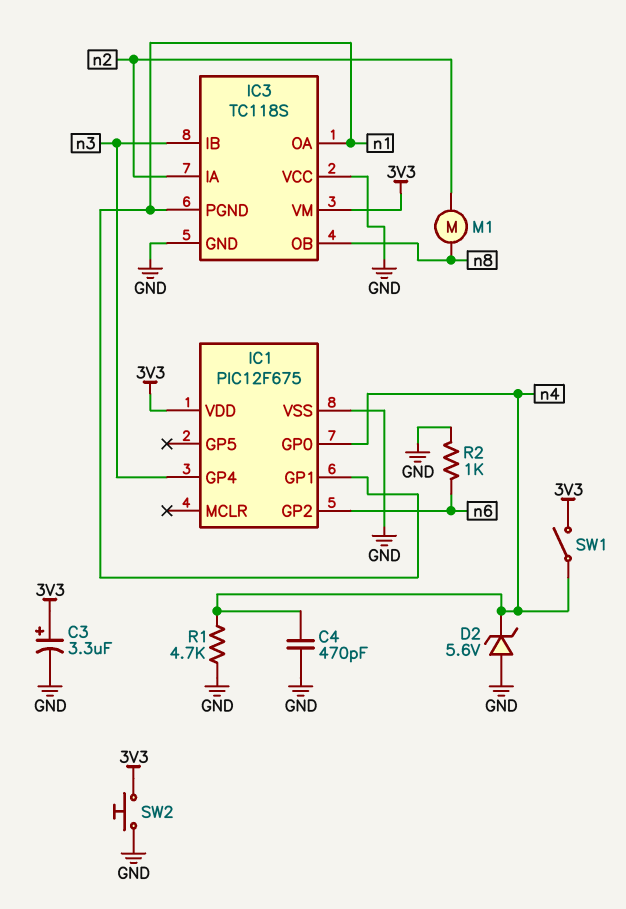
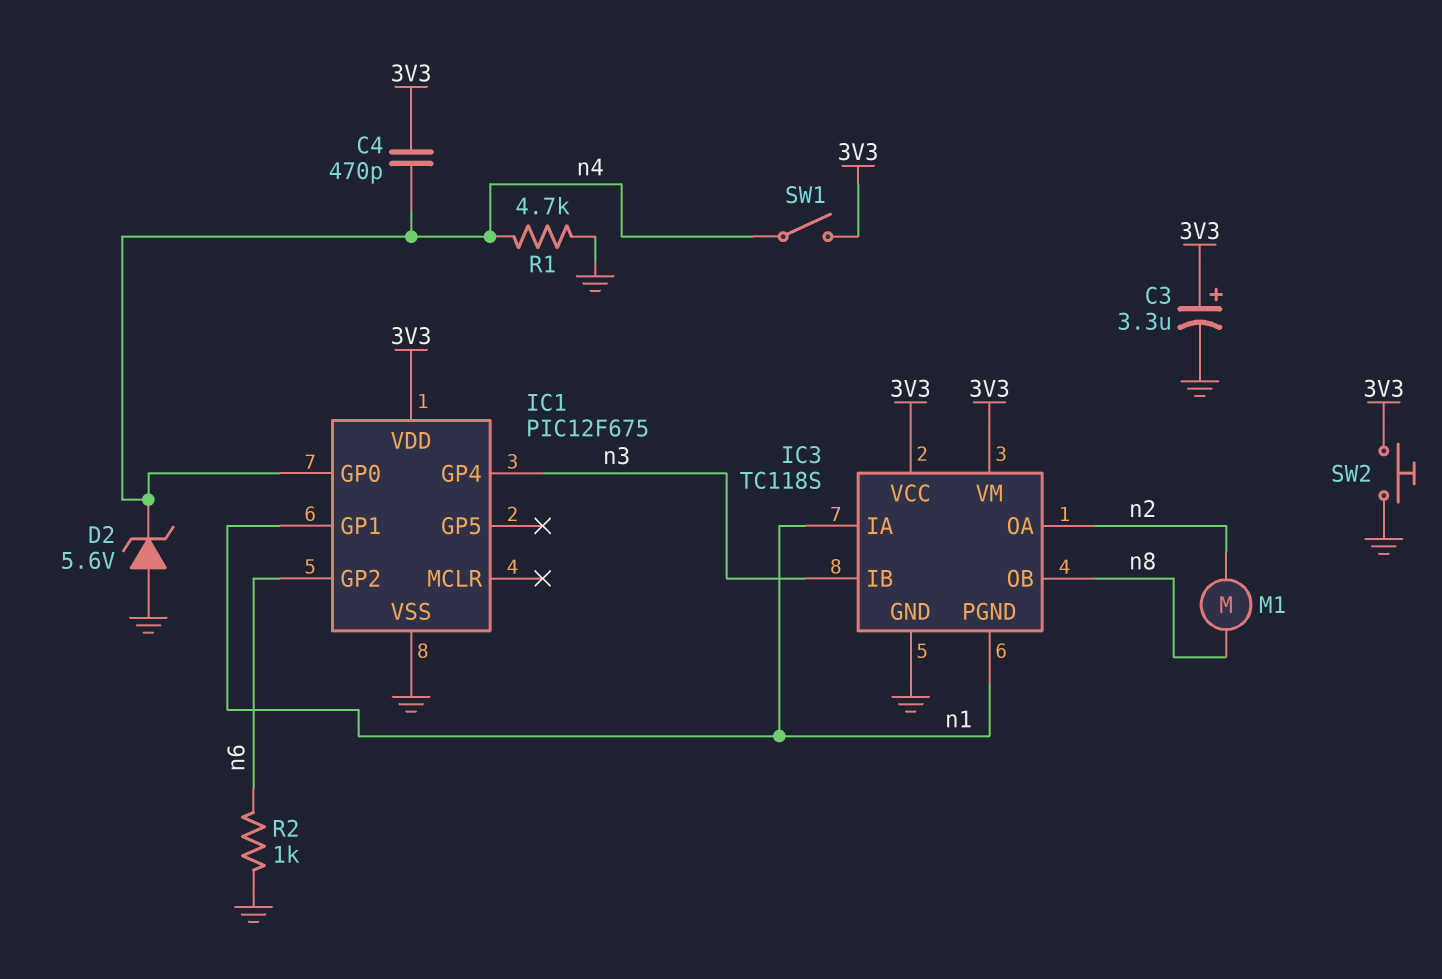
C4: 470pF (GND, n4) -> 470pF (3V3, n4)
IC3 pin IA: n2 -> n1
IC3 pin OA: n1 -> n2
IC3 pin VCC: GND -> 3V3

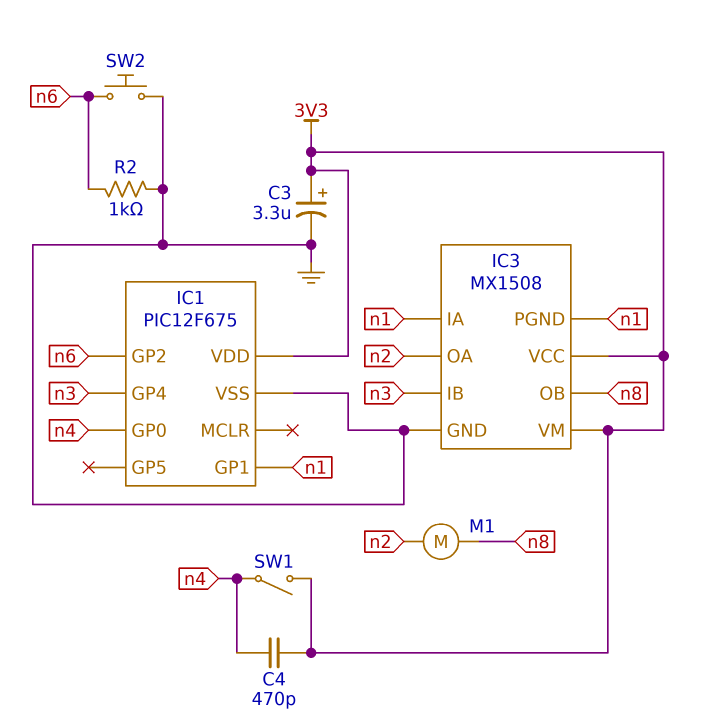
D2: zener 5.6V (A GND, K n4) -> none
IC3: TC118S -> MX1508
R1: 4.7k (GND, n4) -> none
SW2: button (3V3, GND) -> button (GND, n6)

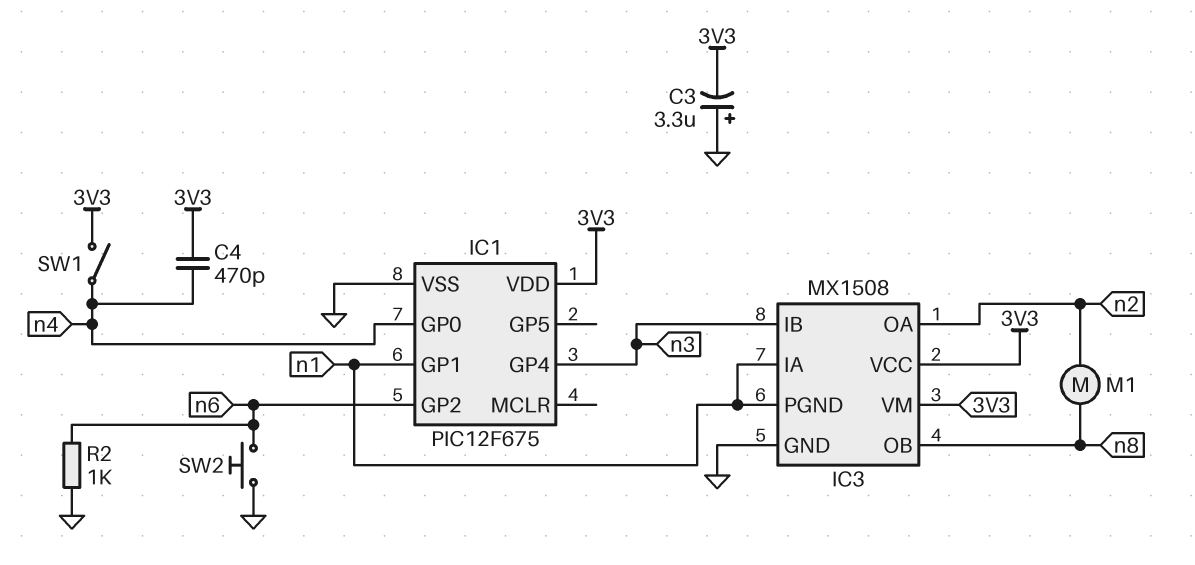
C3: 3.3uF (plus 3V3, minus GND) -> 3.3uF (plus GND, minus 3V3)

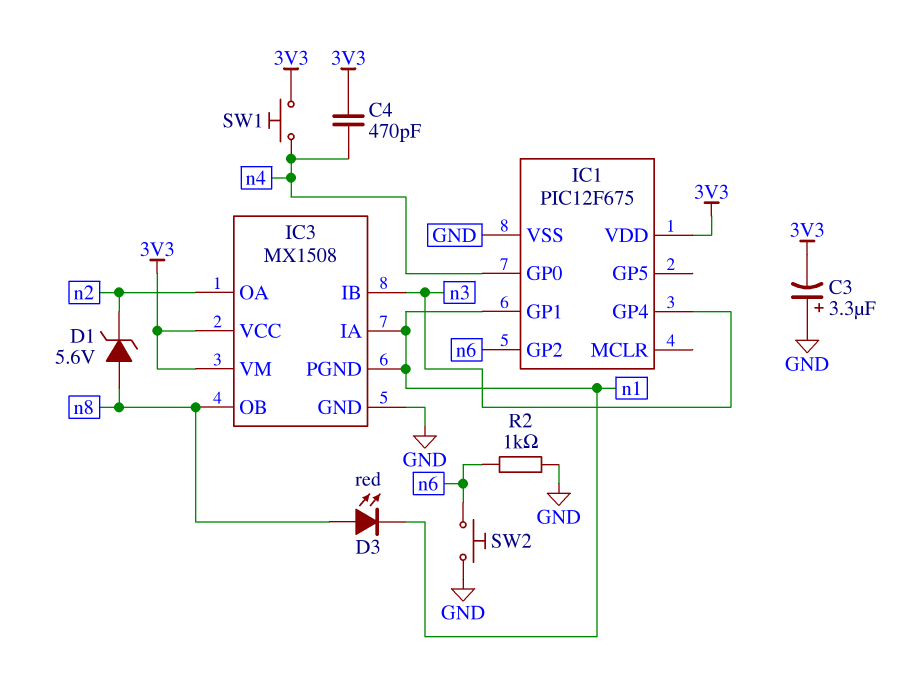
D1: none -> zener 5.6V (A n8, K n2)
D3: none -> LED red (A n8, K n1)
M1: motor (n2, n8) -> none
SW1: switch (3V3, n4) -> button (3V3, n4)

